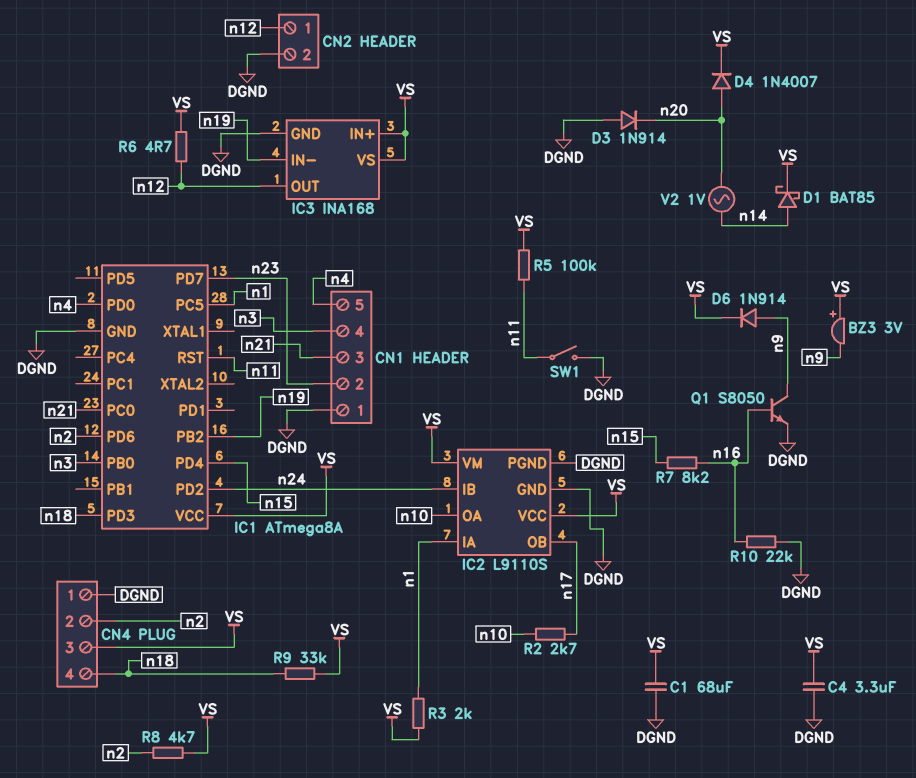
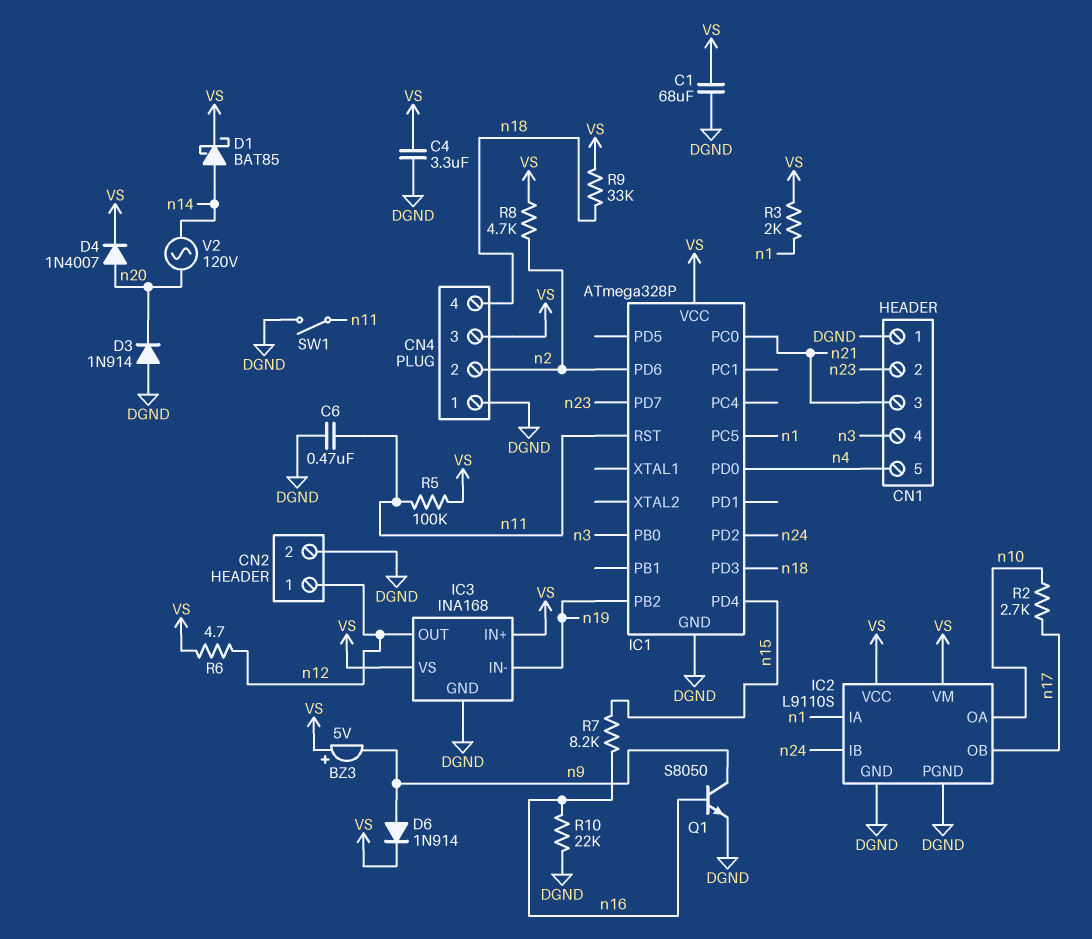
BZ3: buzzer 3V (plus VS, minus n9) -> buzzer 5V (plus VS, minus n9)
C6: none -> 470nF (DGND, n11)
IC1: ATmega8A -> ATmega328P
V2: AC 1V (n14, n20) -> AC 120V (n14, n20)

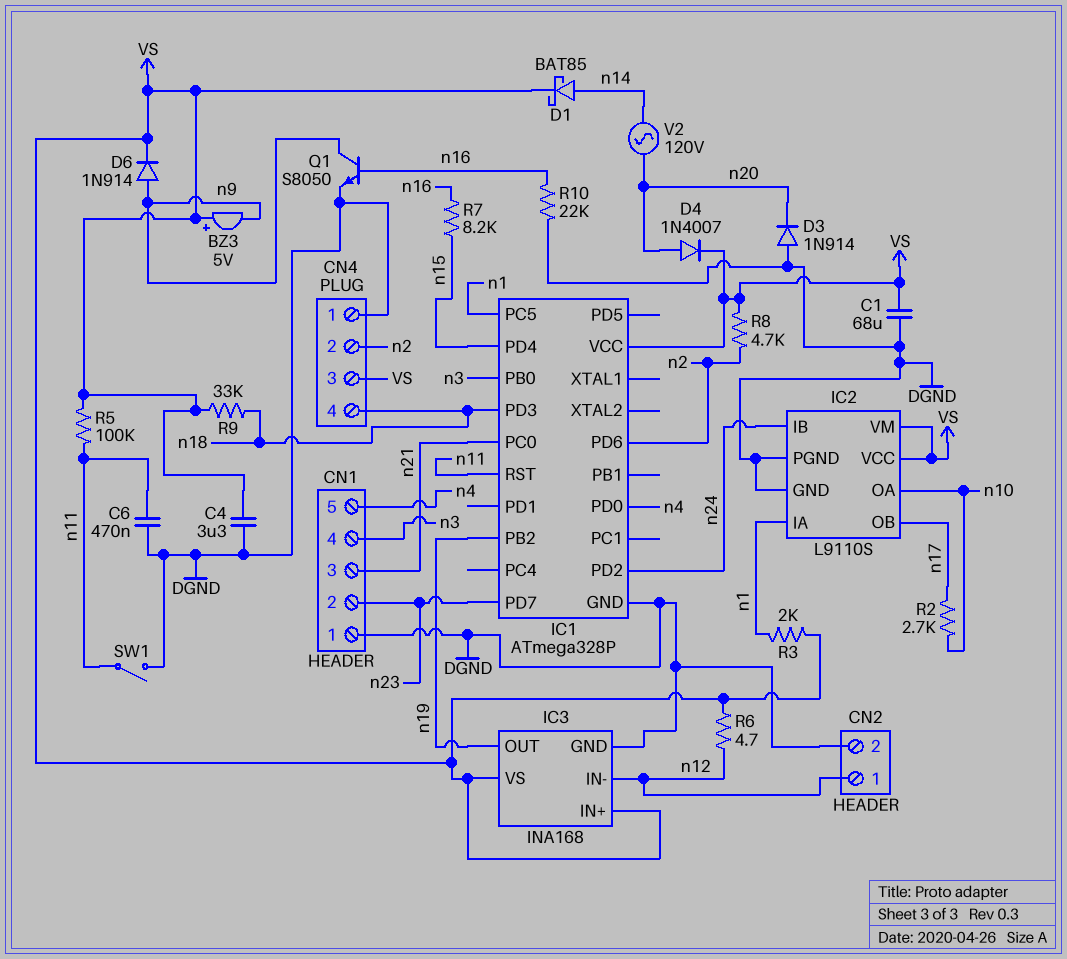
IC3 pin IN-: n19 -> n12
IC3 pin OUT: n12 -> n19

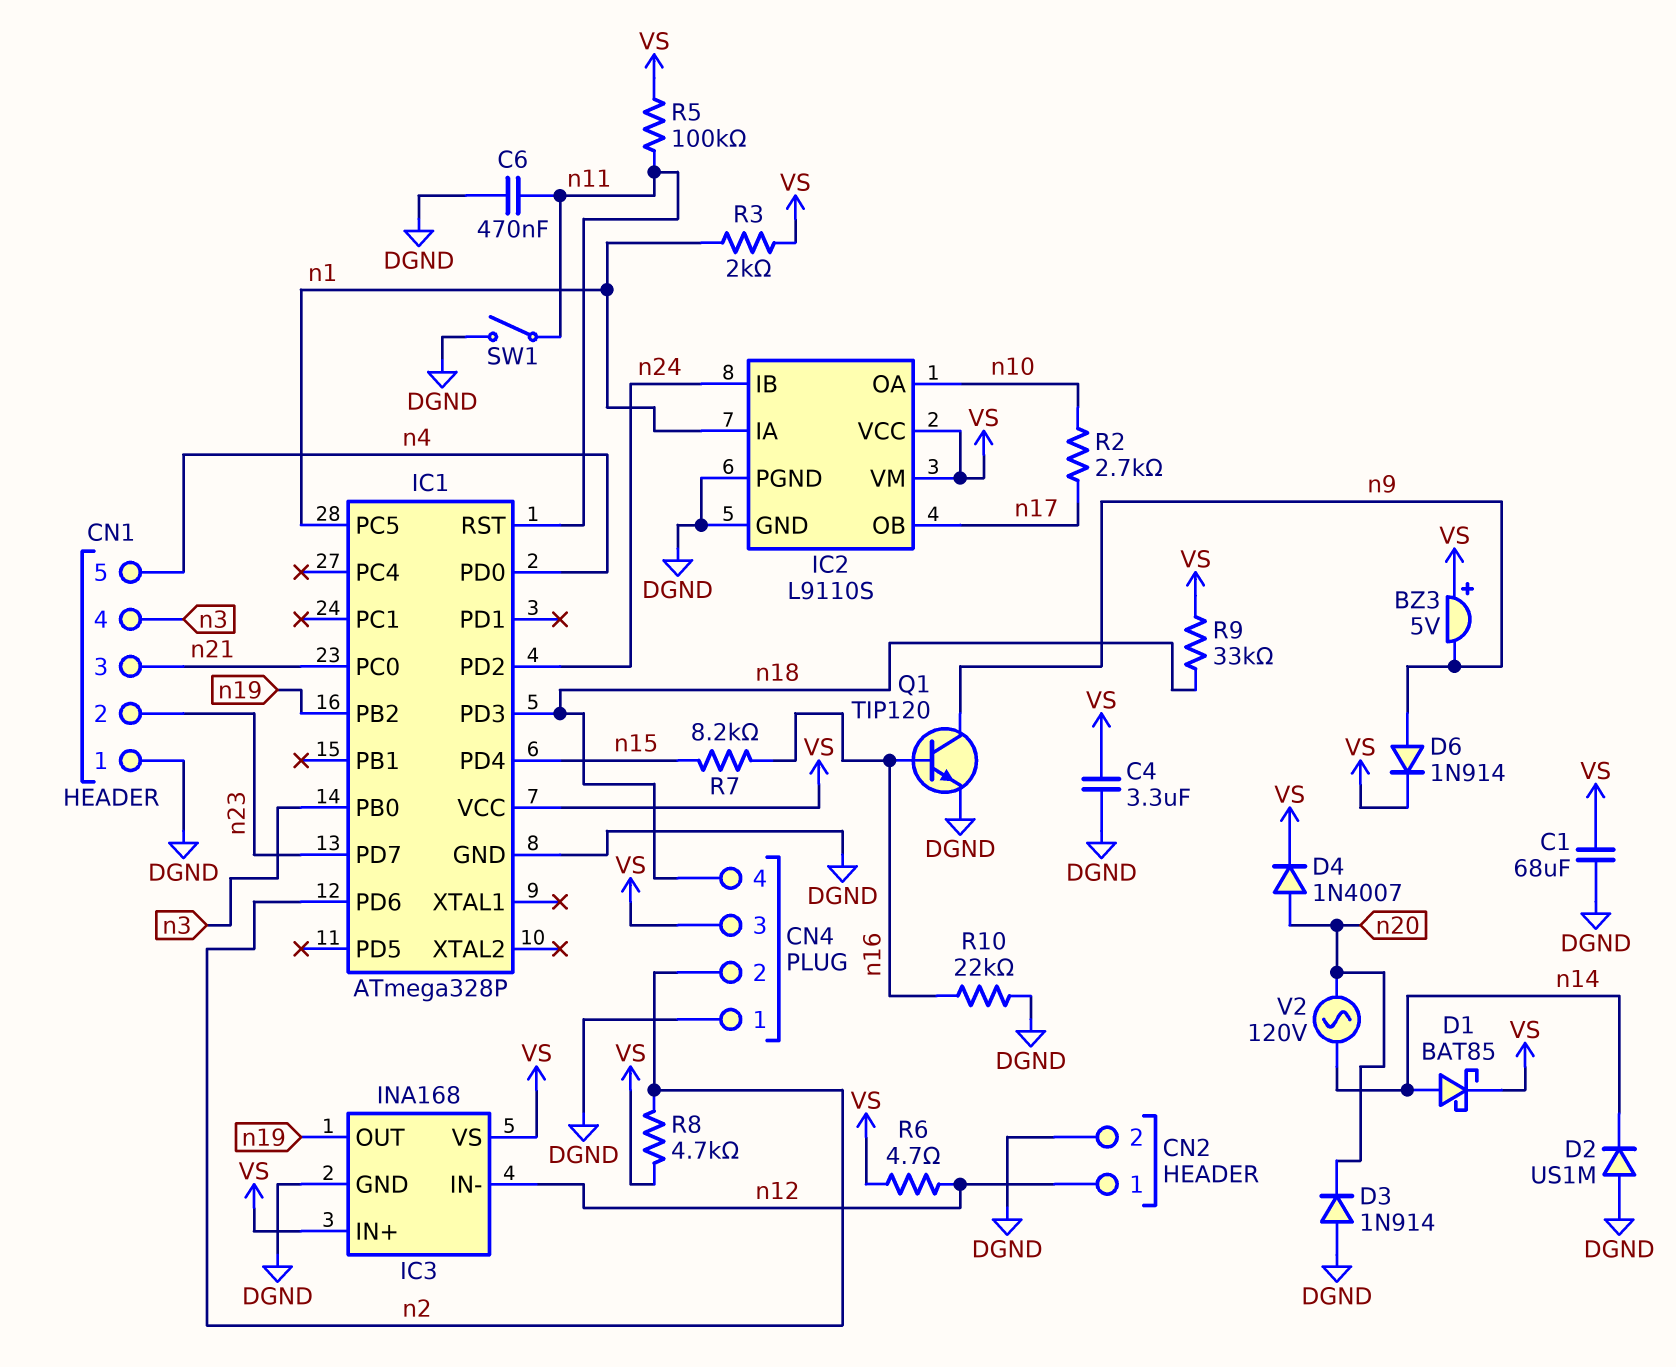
D2: none -> diode US1M (A DGND, K n14)
Q1: NPN S8050 (B n16, C n9, E DGND) -> NPN TIP120 (B n16, C n9, E DGND)

